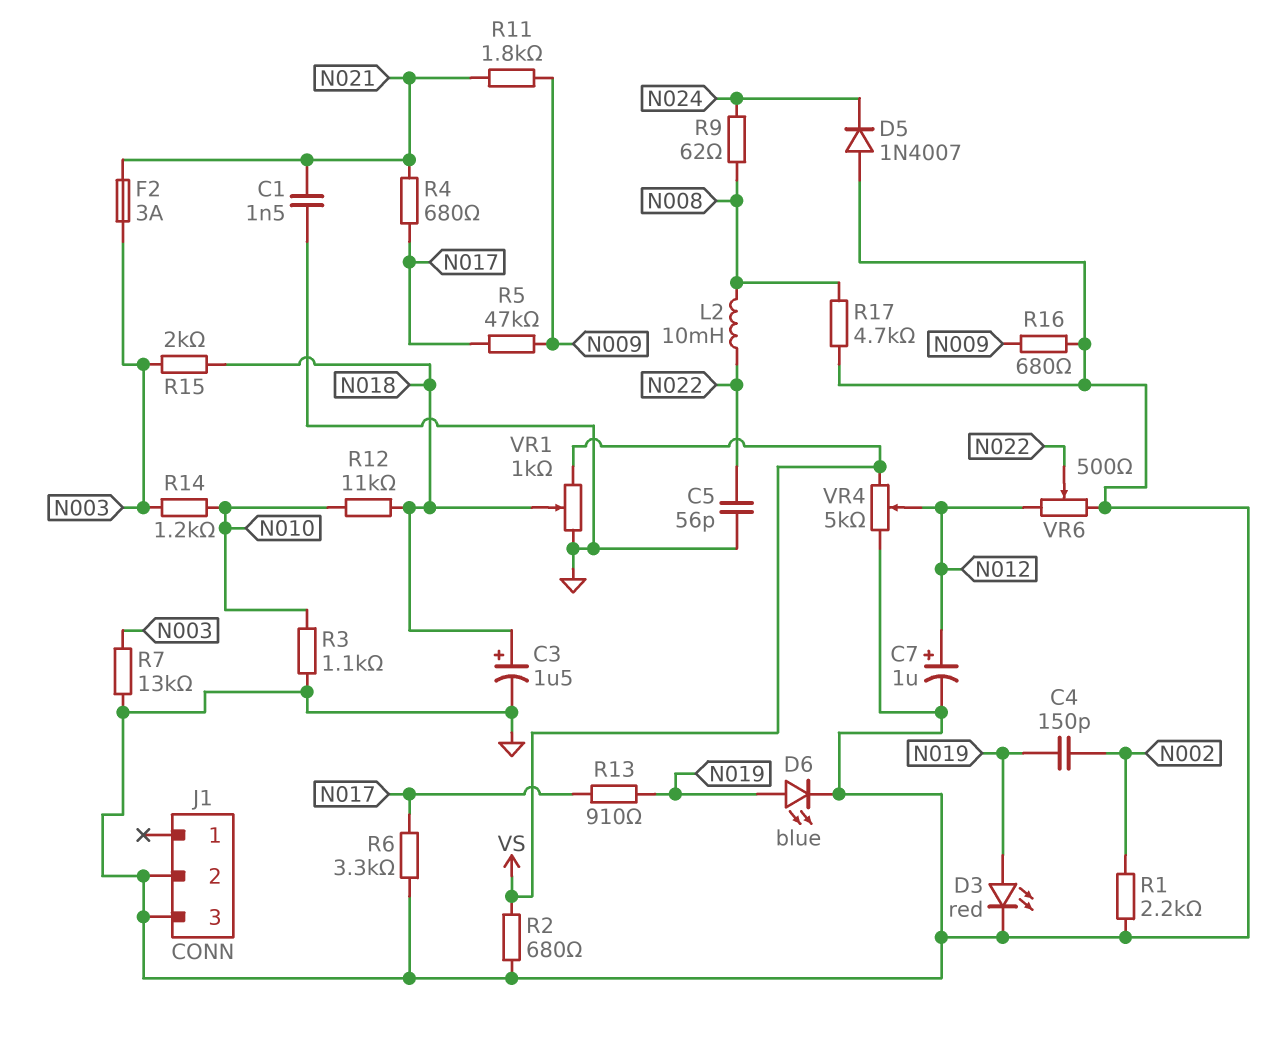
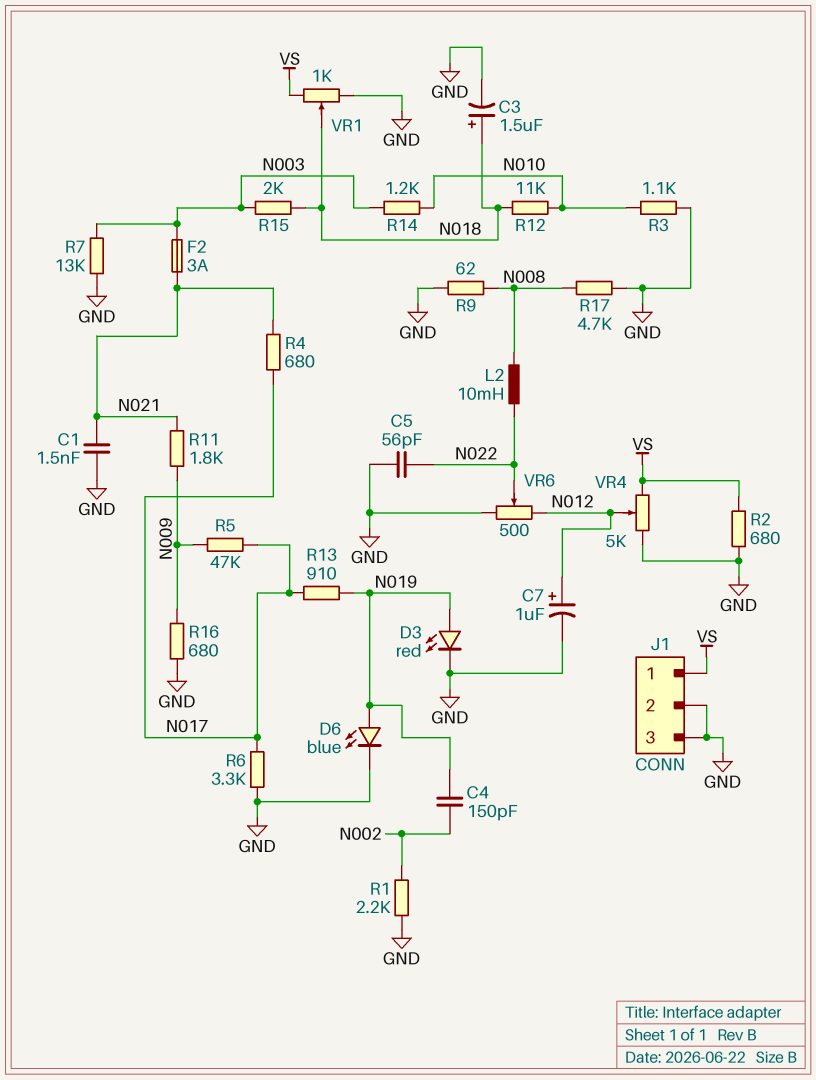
D5: diode 1N4007 (A GND, K N024) -> none
J1 pin 1: none -> VS
R9: 62 (N008, N024) -> 62 (GND, N008)

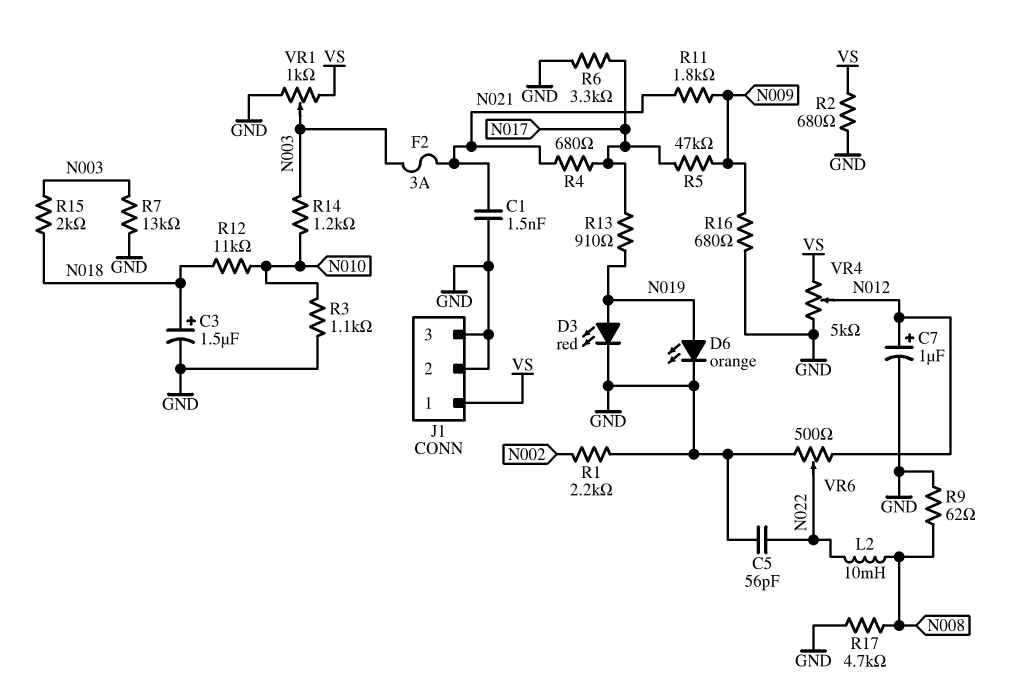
C4: 150pF (N002, N019) -> none
D6: LED blue (A N019, K GND) -> LED orange (A N019, K GND)
VR1: 1k (GND, VS, wiper N018) -> 1k (GND, VS, wiper N003)

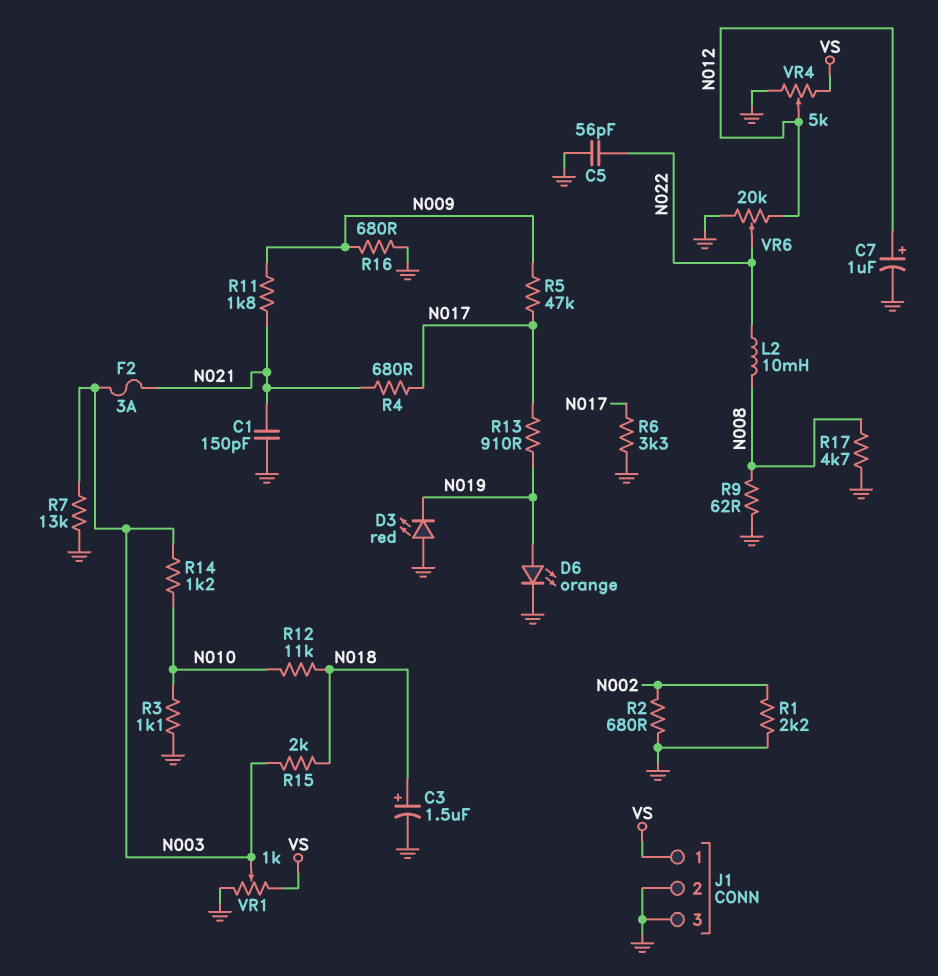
C1: 1.5nF (GND, N021) -> 150pF (GND, N021)
D3: LED red (A N019, K GND) -> LED red (A GND, K N019)
R2: 680 (GND, VS) -> 680 (GND, N002)
VR6: 500 (GND, N012, wiper N022) -> 20k (GND, N012, wiper N022)

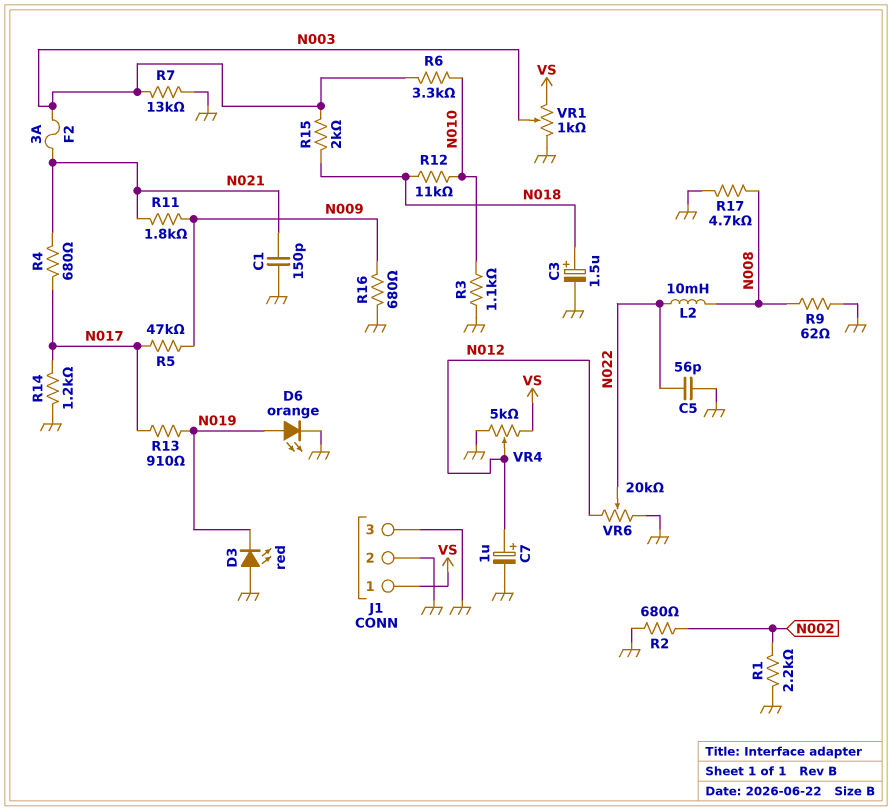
R6: 3.3k (GND, N017) -> 3.3k (N003, N010)
R14: 1.2k (N003, N010) -> 1.2k (GND, N017)

